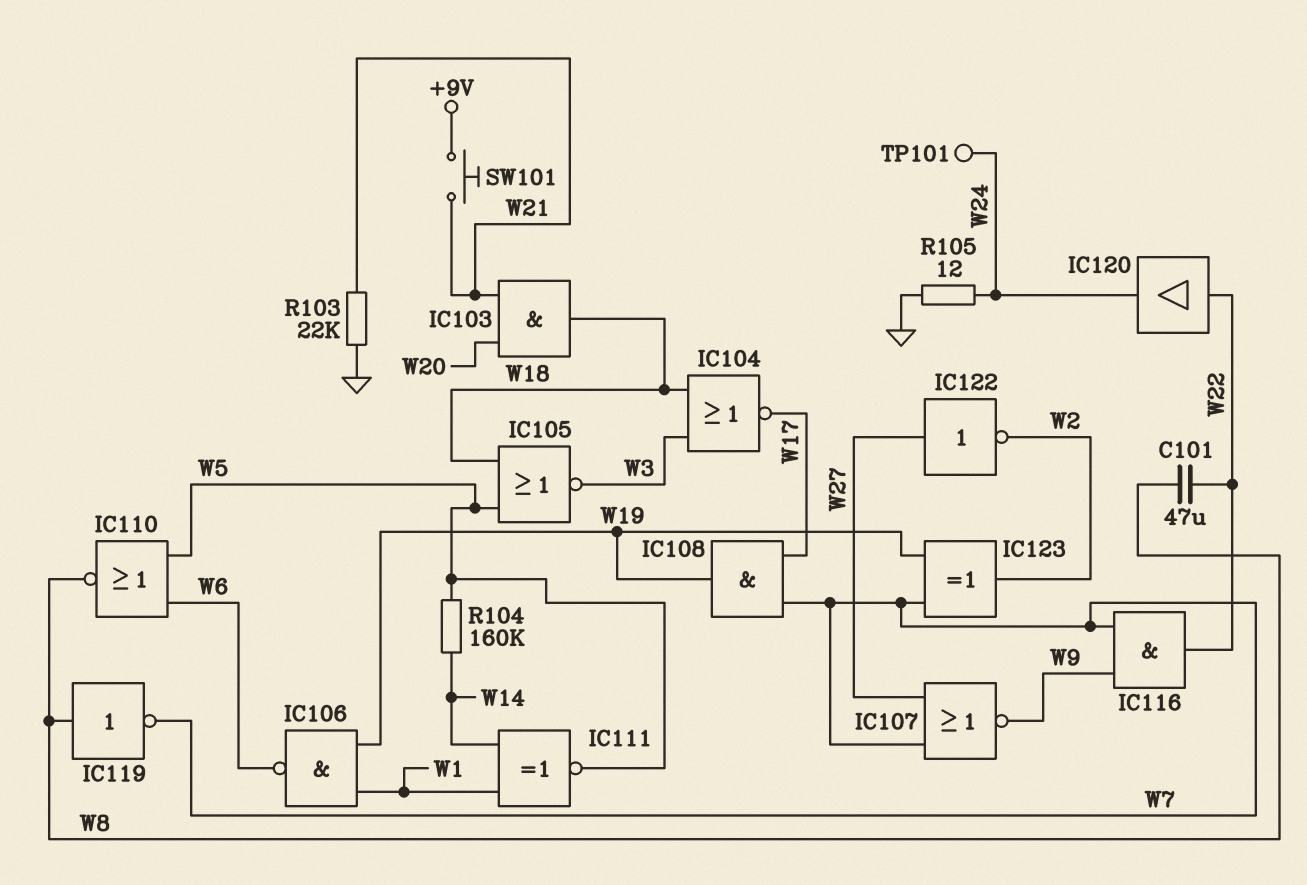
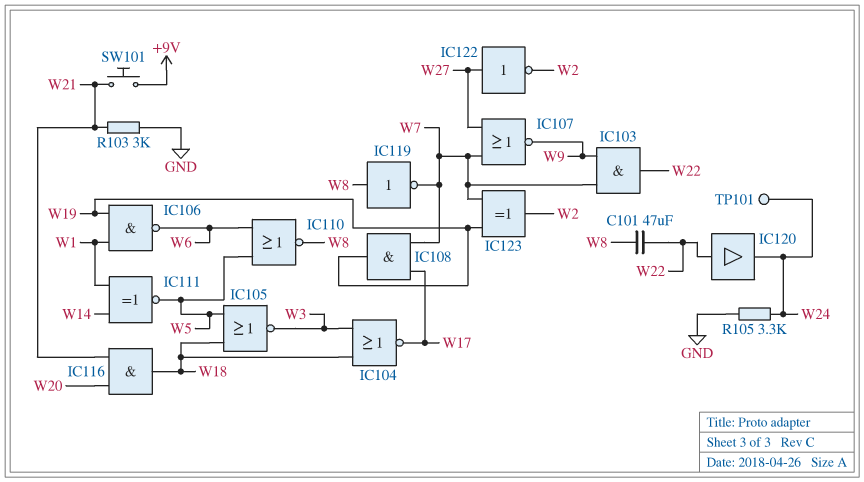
IC103: AND (in W20, in W21, out W18) -> AND (in W7, in W9, out W22)
IC116: AND (in W7, in W9, out W22) -> AND (in W20, in W21, out W18)
R103: 22k (GND, W21) -> 3k (GND, W21)
R104: 160k (W5, W14) -> none
R105: 12 (GND, W24) -> 3.3k (GND, W24)

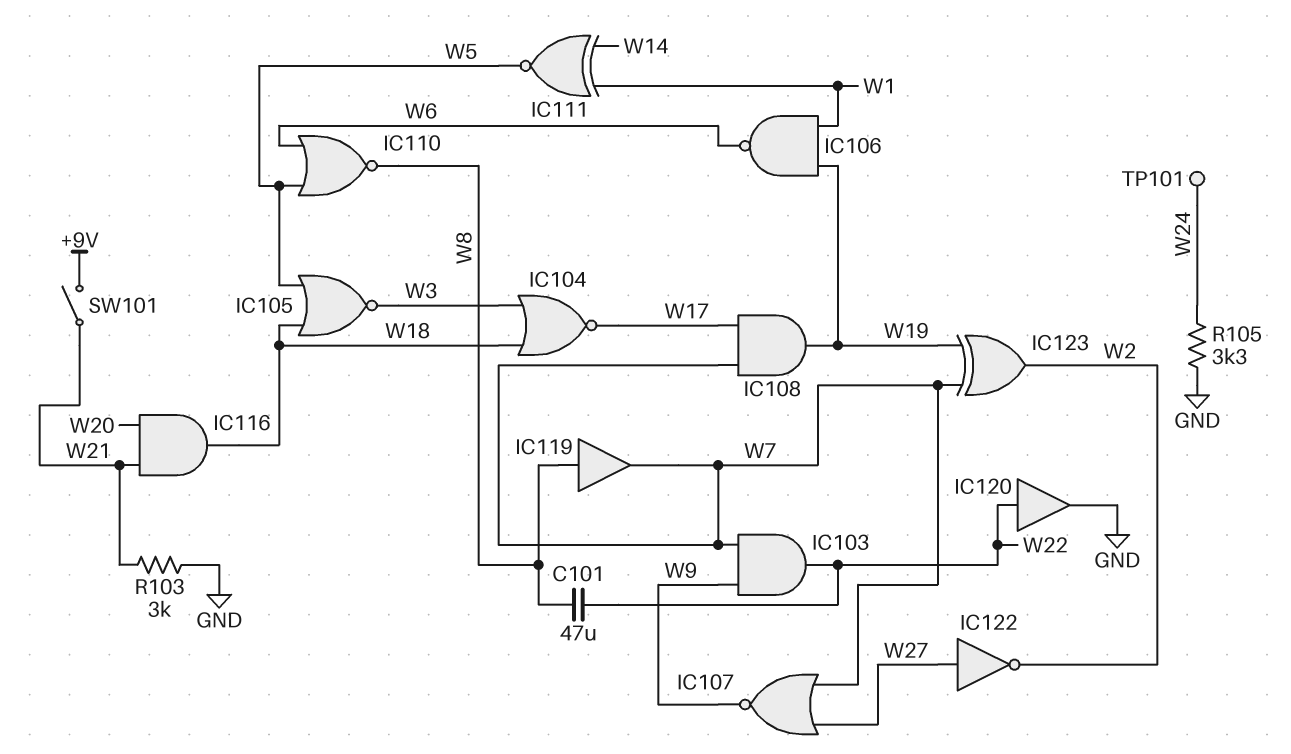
IC119: NOT (in W8, out W7) -> buffer (in W8, out W7)
IC120: buffer (in W22, out W24) -> buffer (in W22, out GND)
SW101: button (+9V, W21) -> switch (+9V, W21)

